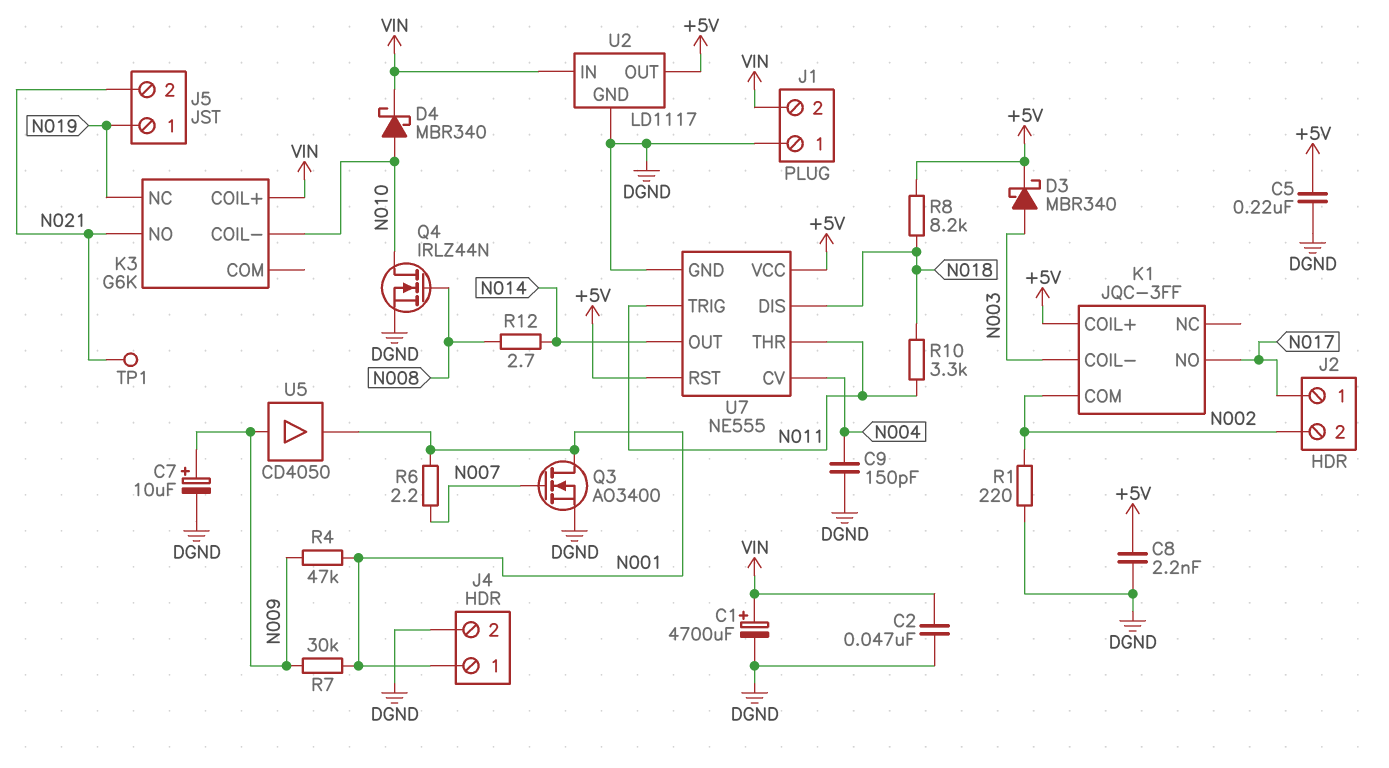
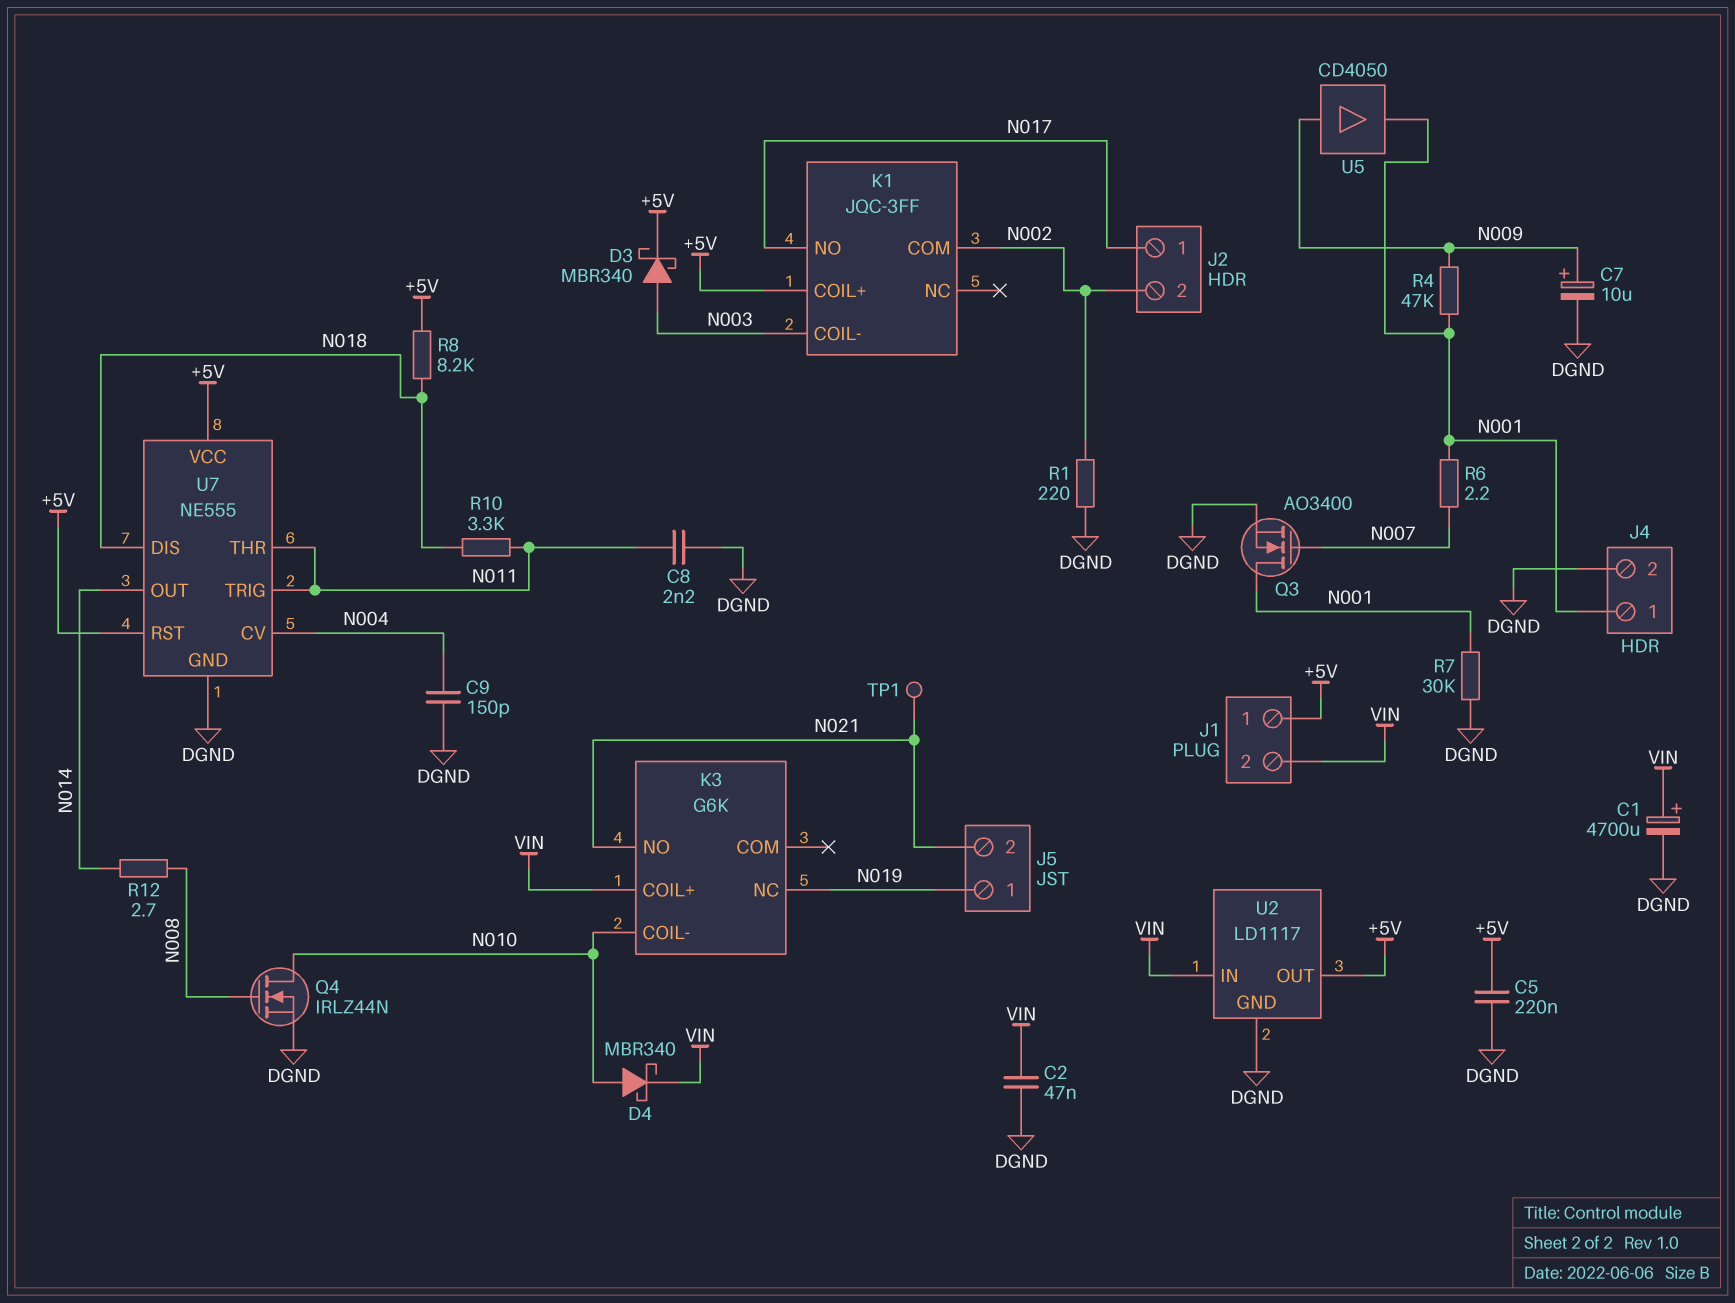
C8: 2.2nF (+5V, DGND) -> 2.2nF (DGND, N011)
J1 pin 1: DGND -> +5V
R7: 30k (N001, N009) -> 30k (DGND, N001)

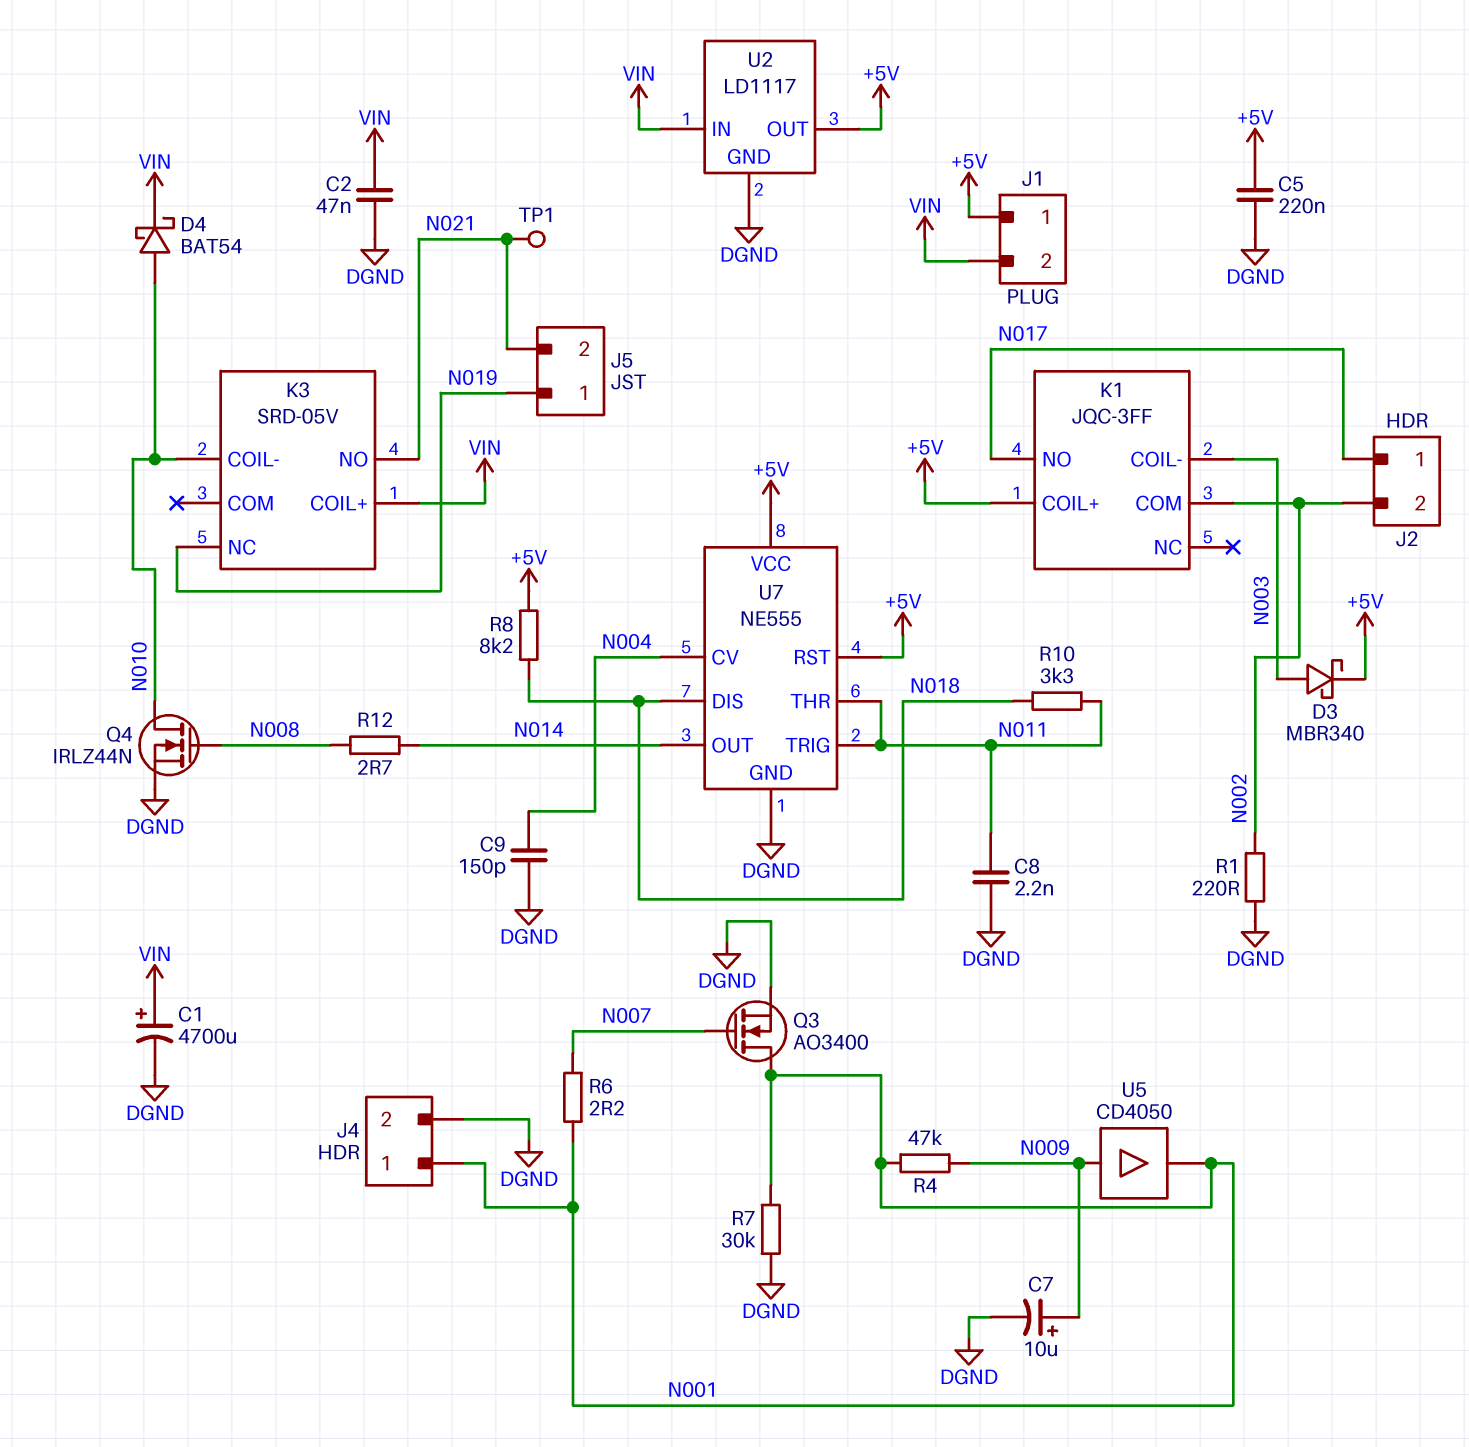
D4: schottky MBR340 (A N010, K VIN) -> schottky BAT54 (A N010, K VIN)
K3: G6K -> SRD-05V

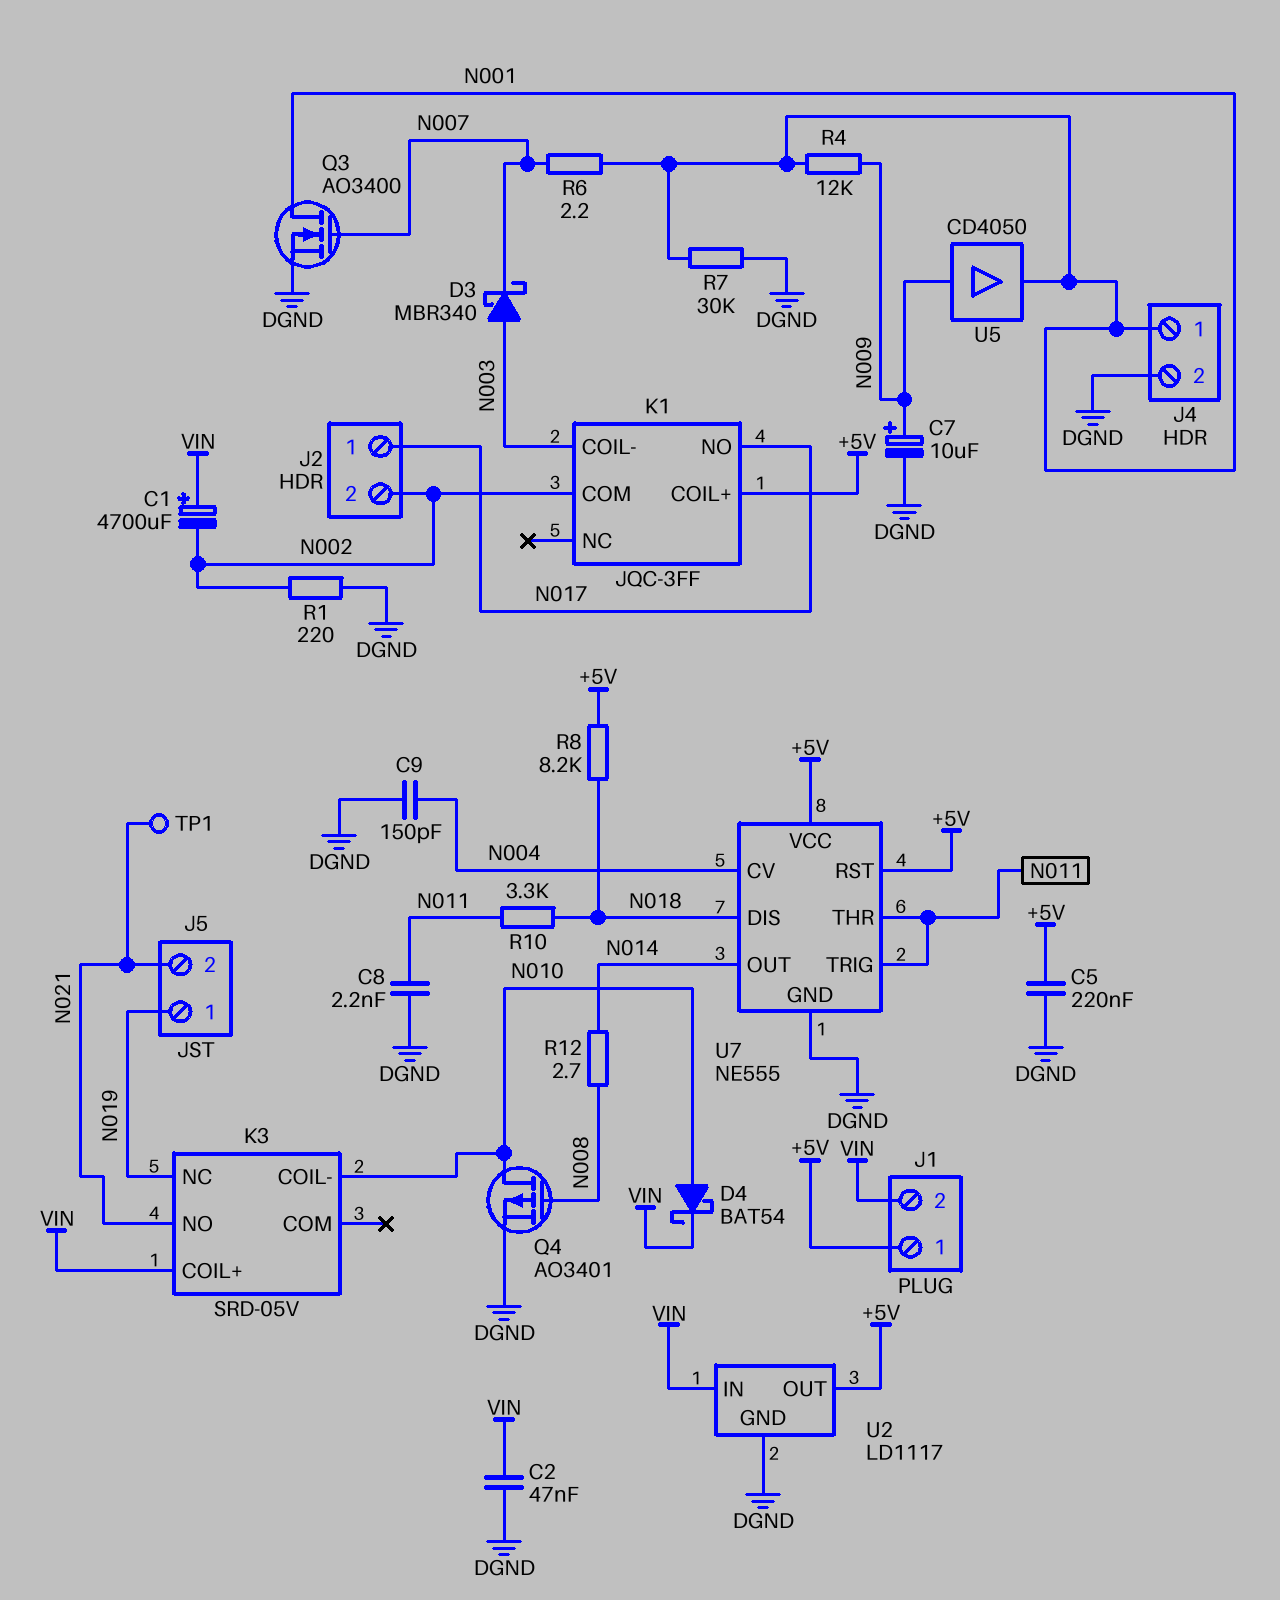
C1: 4700uF (plus VIN, minus DGND) -> 4700uF (plus VIN, minus N002)
D3: schottky MBR340 (A N003, K +5V) -> schottky MBR340 (A N003, K N007)
Q4: NMOS IRLZ44N (G N008, D N010, S DGND) -> PMOS AO3401 (G N008, D N010, S DGND)
R4: 47k (N001, N009) -> 12k (N001, N009)

